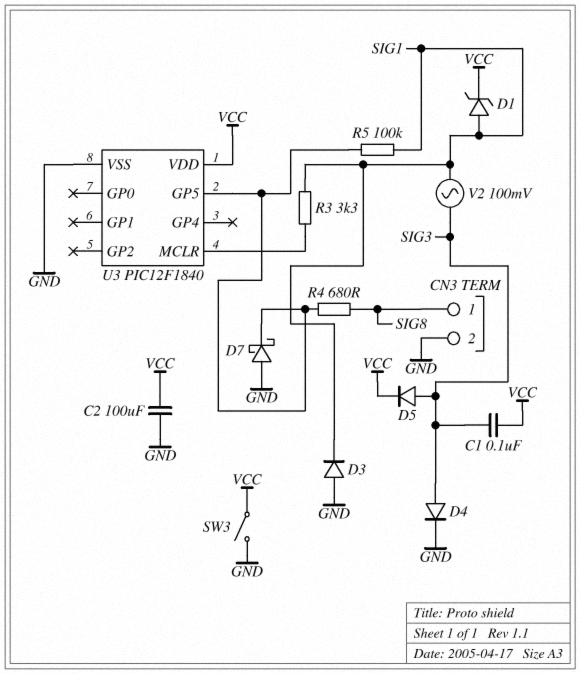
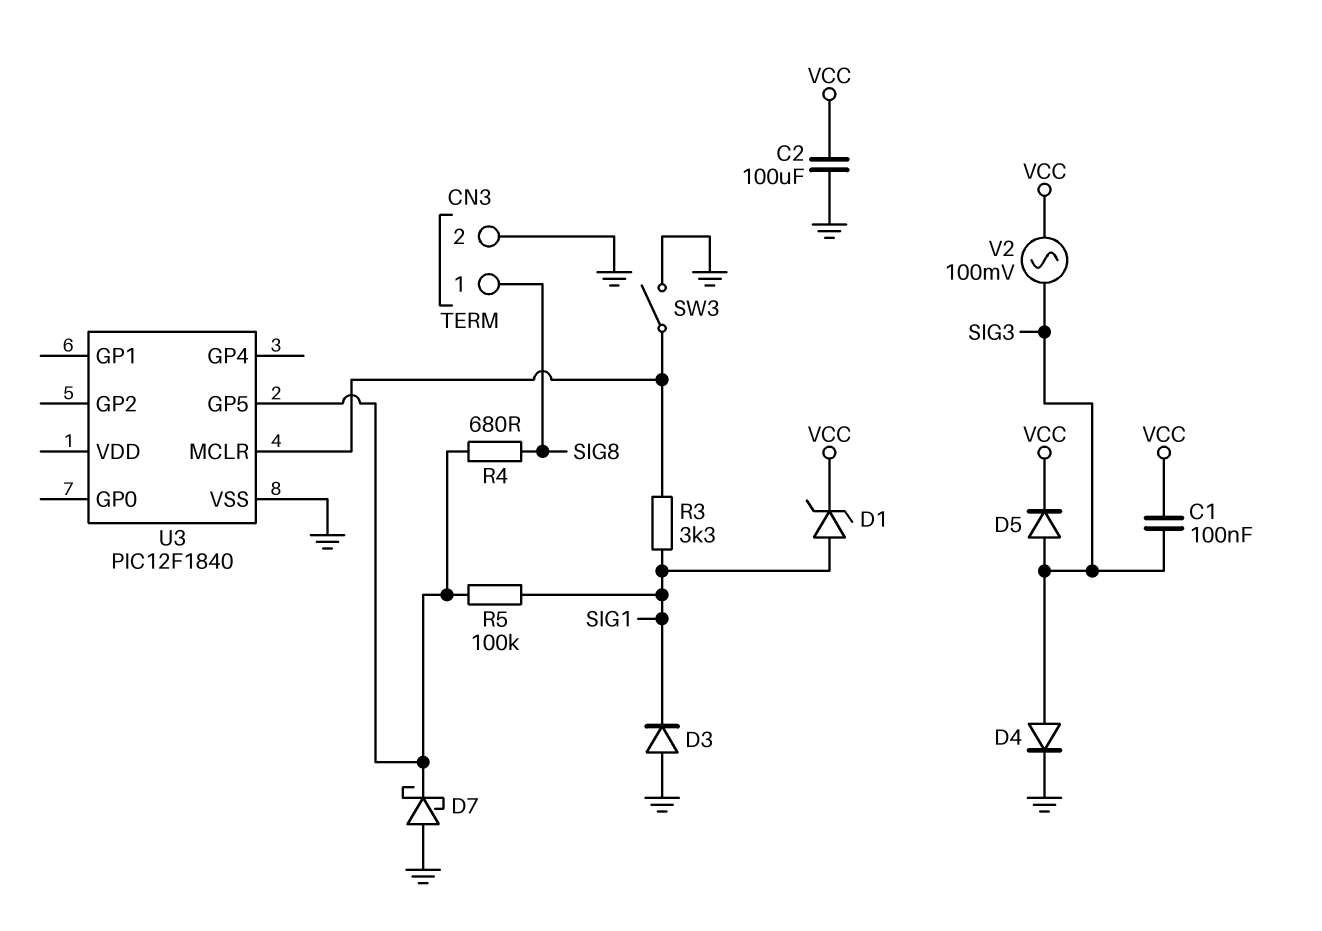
SW3: switch (GND, VCC) -> switch (GND, U3/MCLR)
U3 pin VDD: VCC -> none
V2: AC 100mV (SIG1, SIG3) -> AC 100mV (SIG3, VCC)

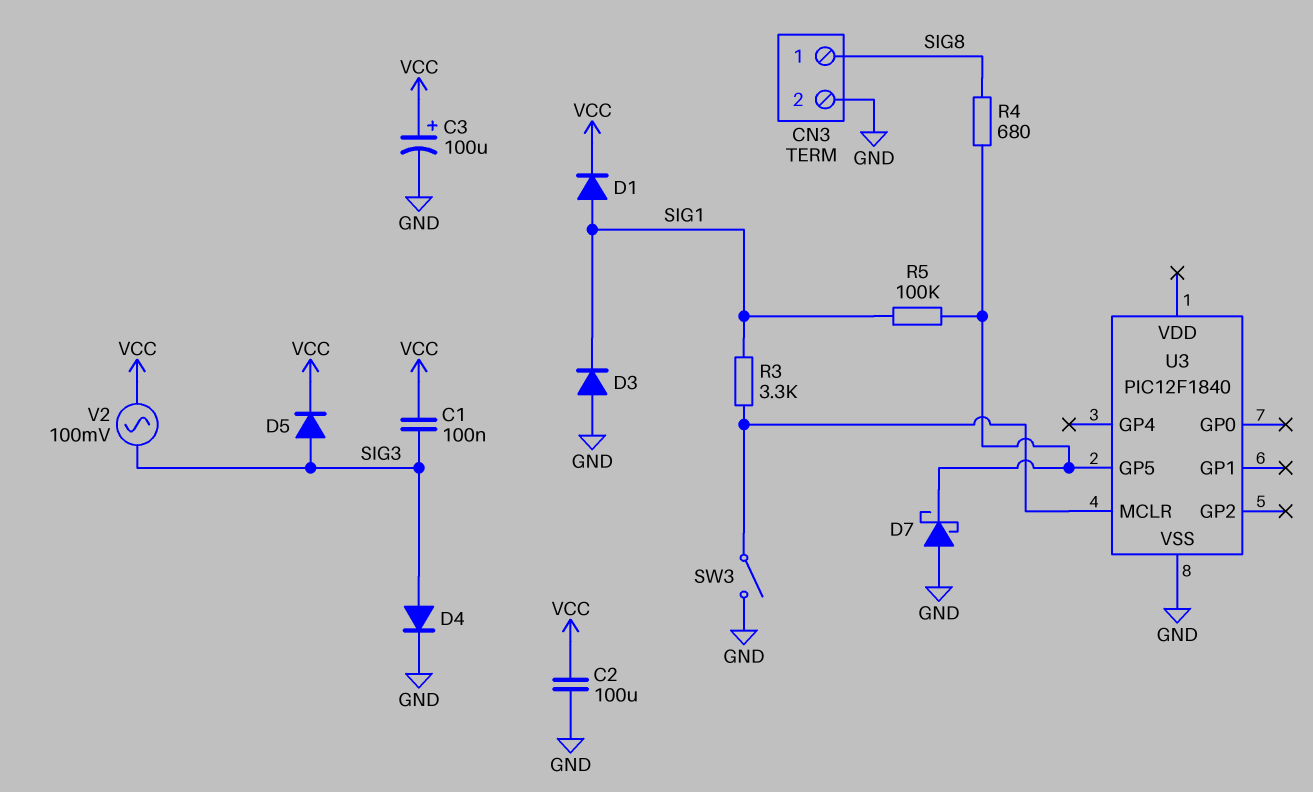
C3: none -> 100uF (plus VCC, minus GND)
D1: zener (A SIG1, K VCC) -> diode (A SIG1, K VCC)

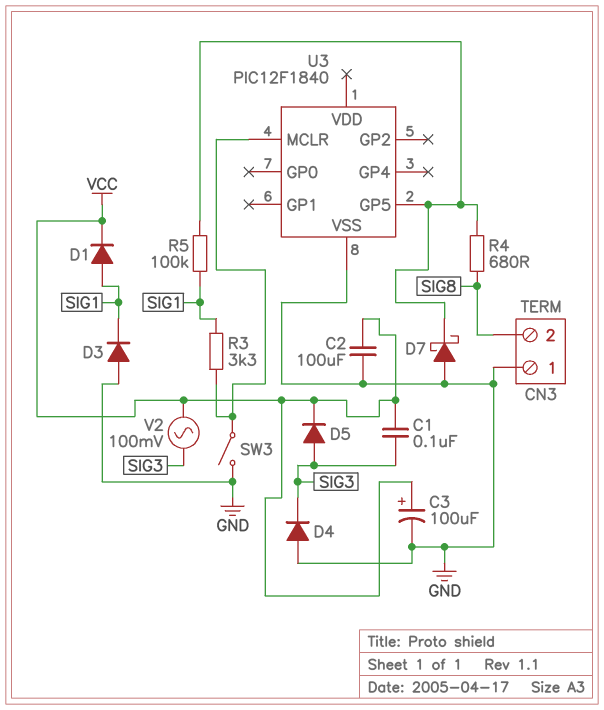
CN3 pin 1: SIG8 -> GND
CN3 pin 2: GND -> SIG8
D4: diode (A SIG3, K GND) -> diode (A GND, K SIG3)

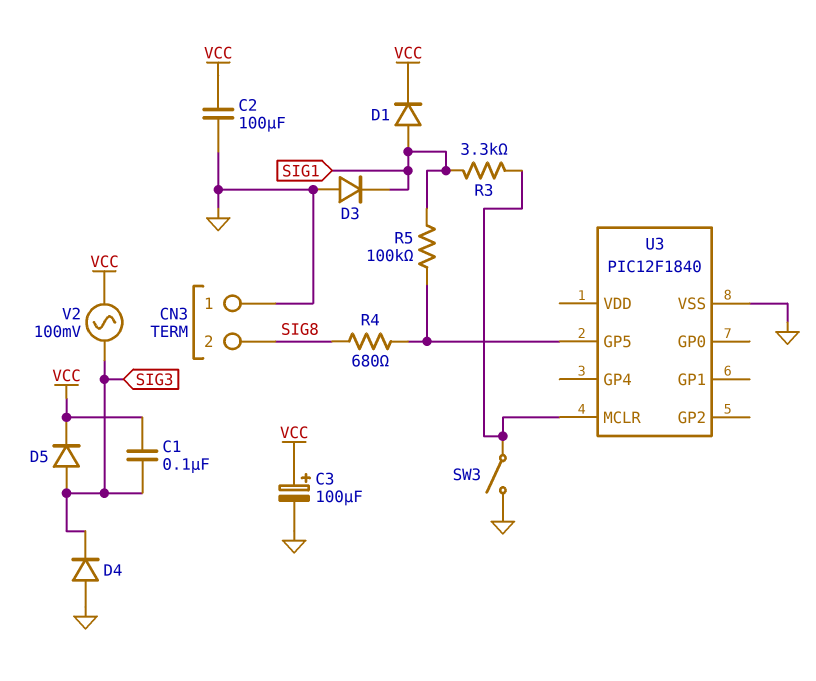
D7: schottky (A GND, K U3/GP5) -> none

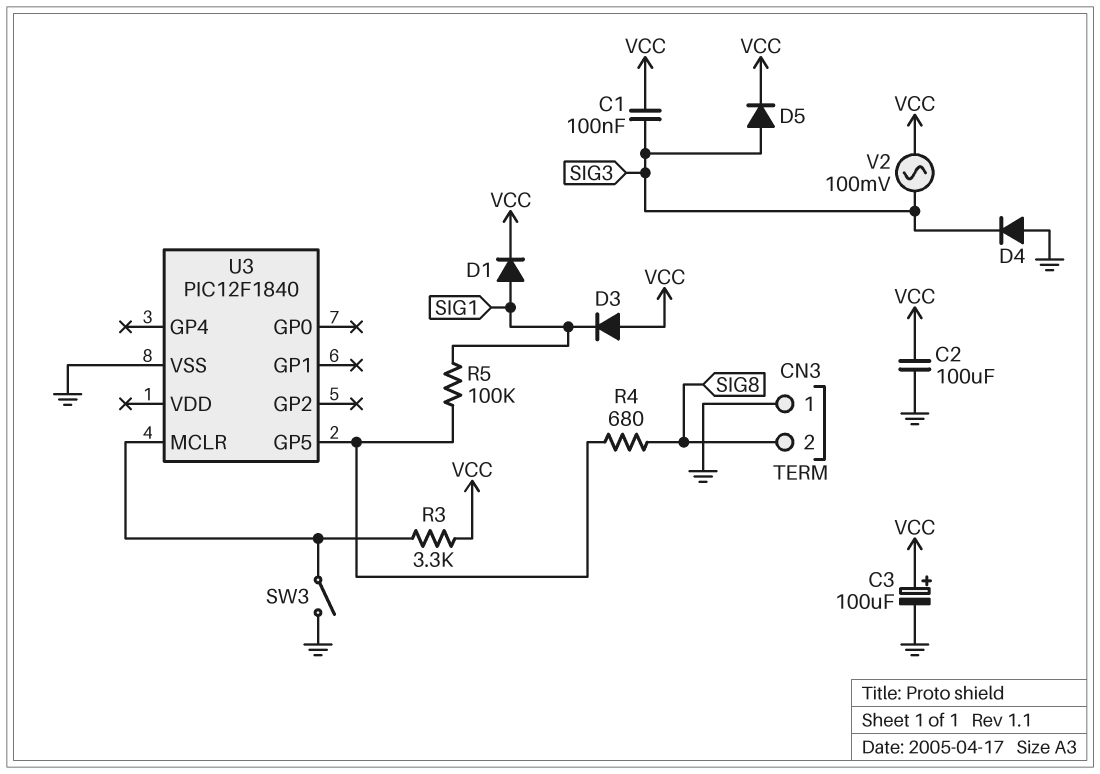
D3: diode (A GND, K SIG1) -> diode (A VCC, K SIG1)
R3: 3.3k (SIG1, U3/MCLR) -> 3.3k (U3/MCLR, VCC)

